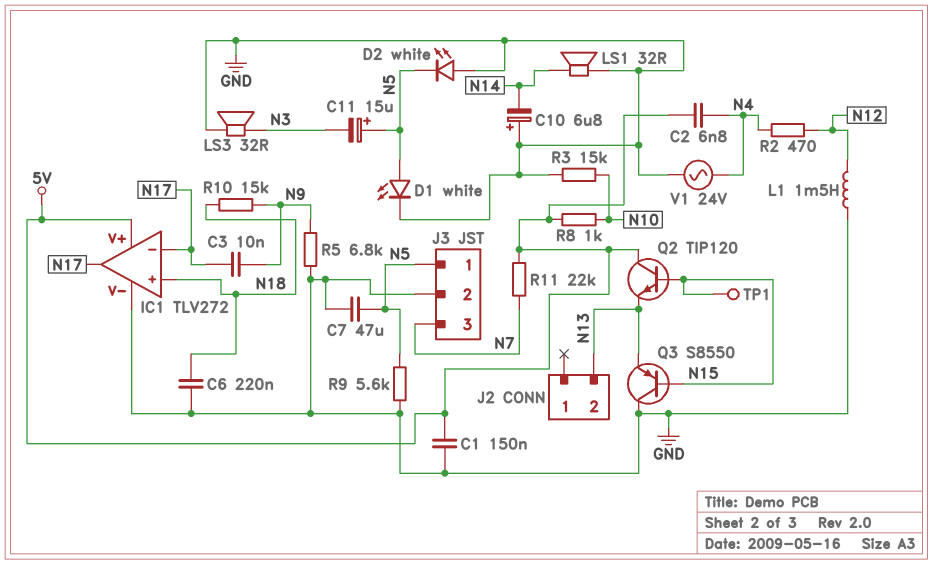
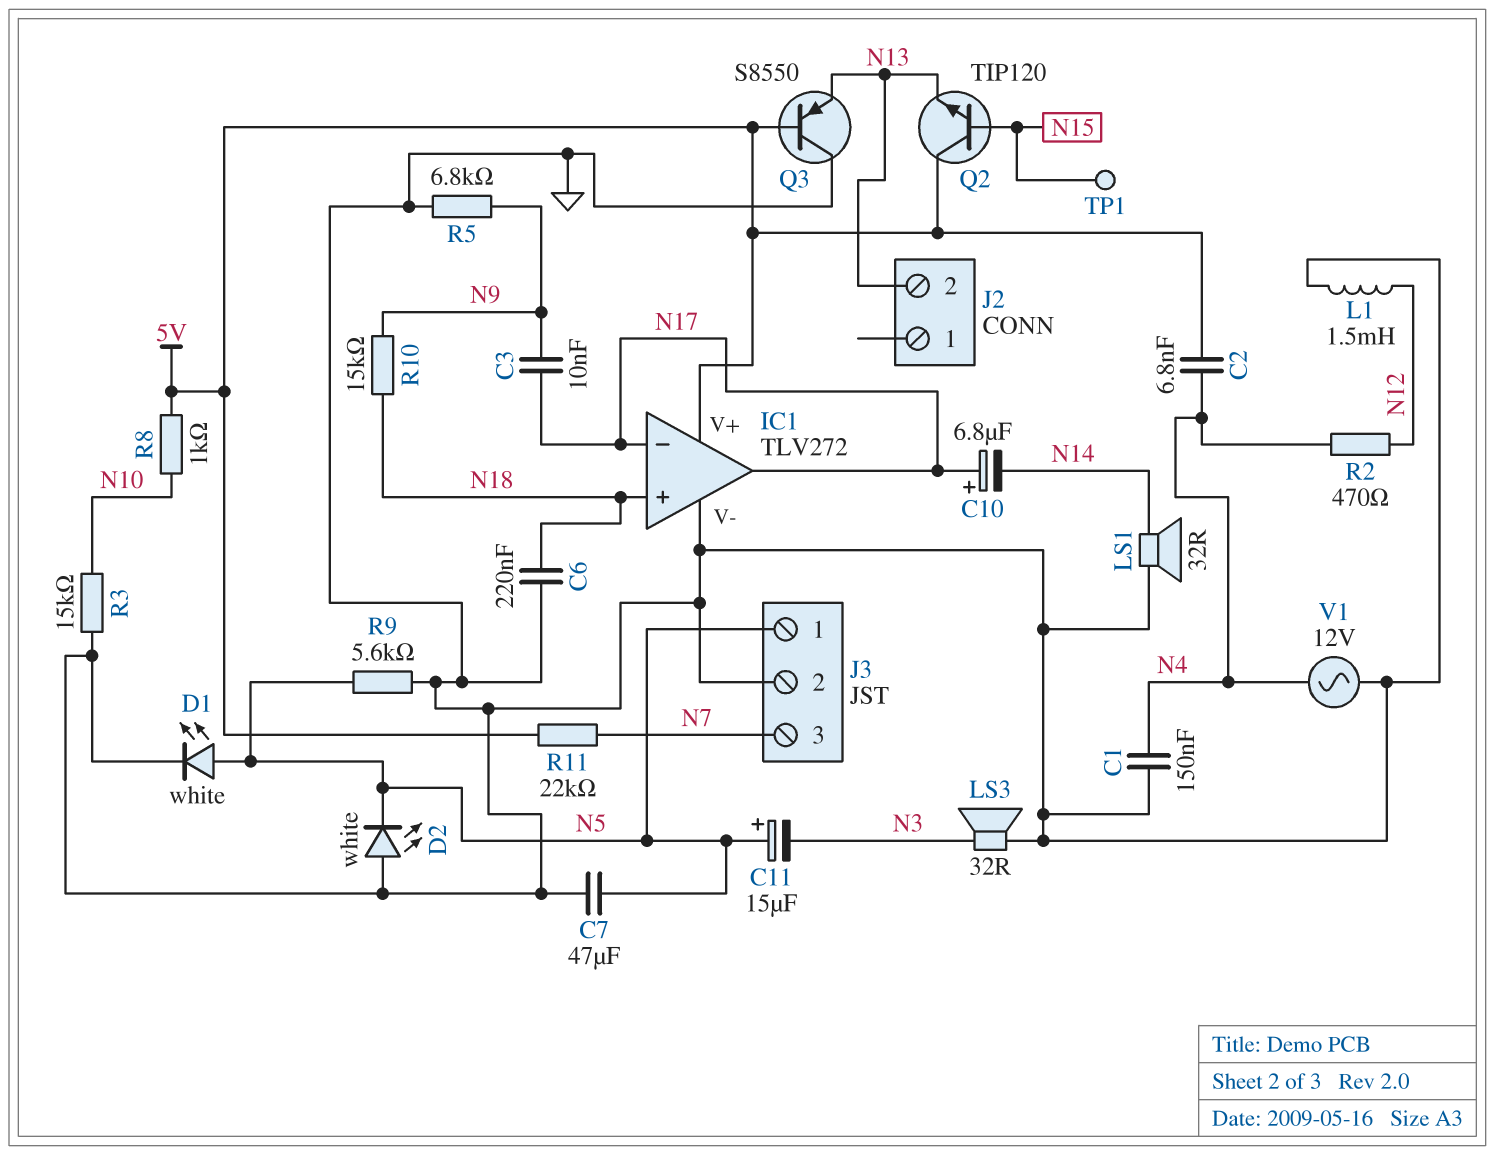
C1: 150nF (5V, GND) -> 150nF (GND, N4)
C10: 6.8uF (plus GND, minus N14) -> 6.8uF (plus N17, minus N14)
Q3: PNP S8550 (B N15, C GND, E N13) -> PNP S8550 (B 5V, C GND, E N13)
V1: AC 24V (GND, N4) -> AC 12V (GND, N4)

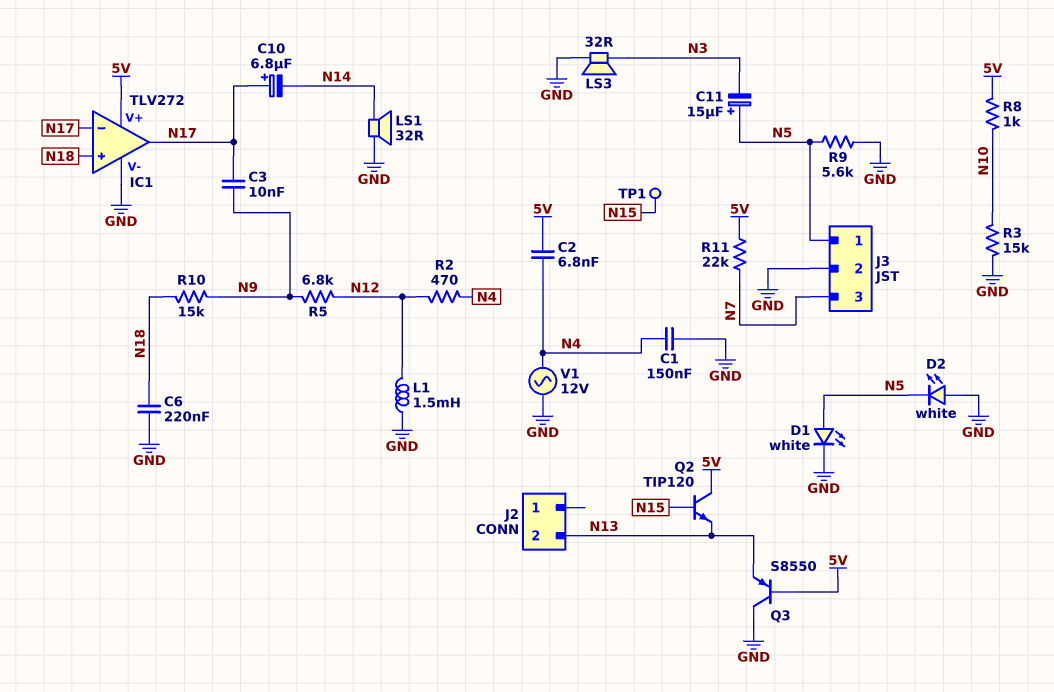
C7: 47uF (GND, N5) -> none
R5: 6.8k (GND, N9) -> 6.8k (N9, N12)

